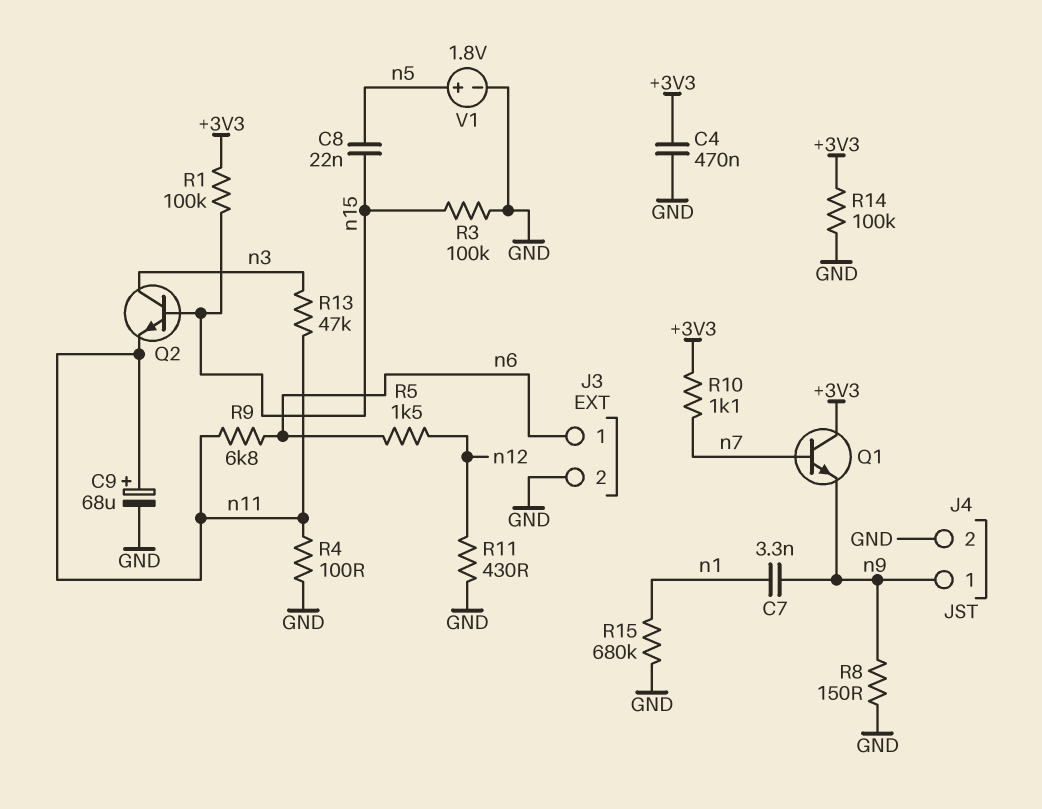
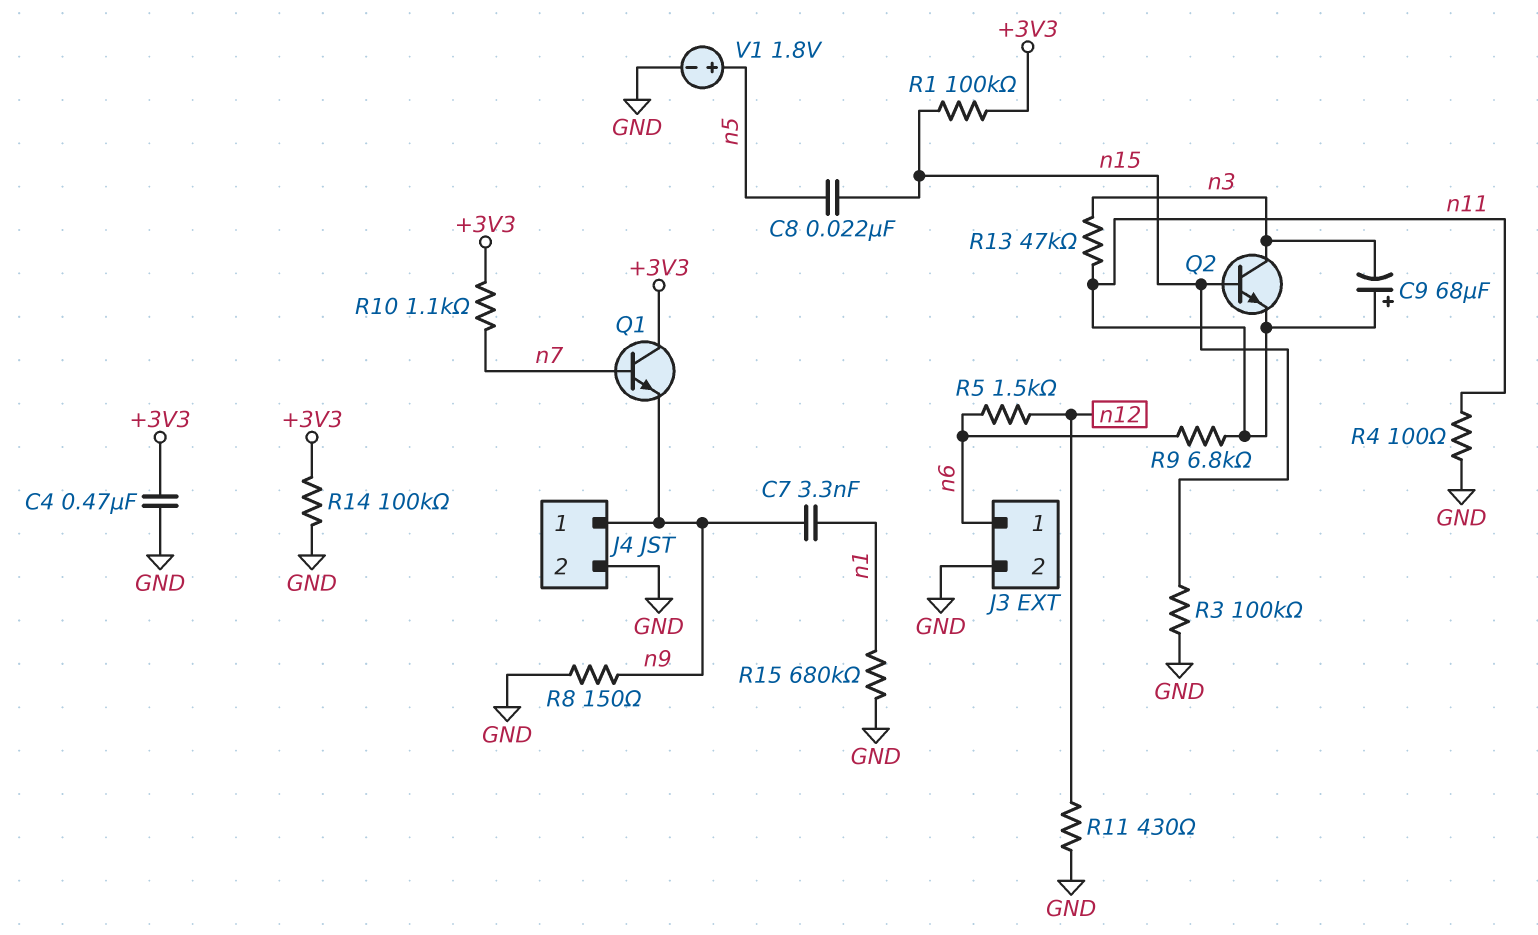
C9: 68uF (plus n11, minus GND) -> 68uF (plus n11, minus n3)

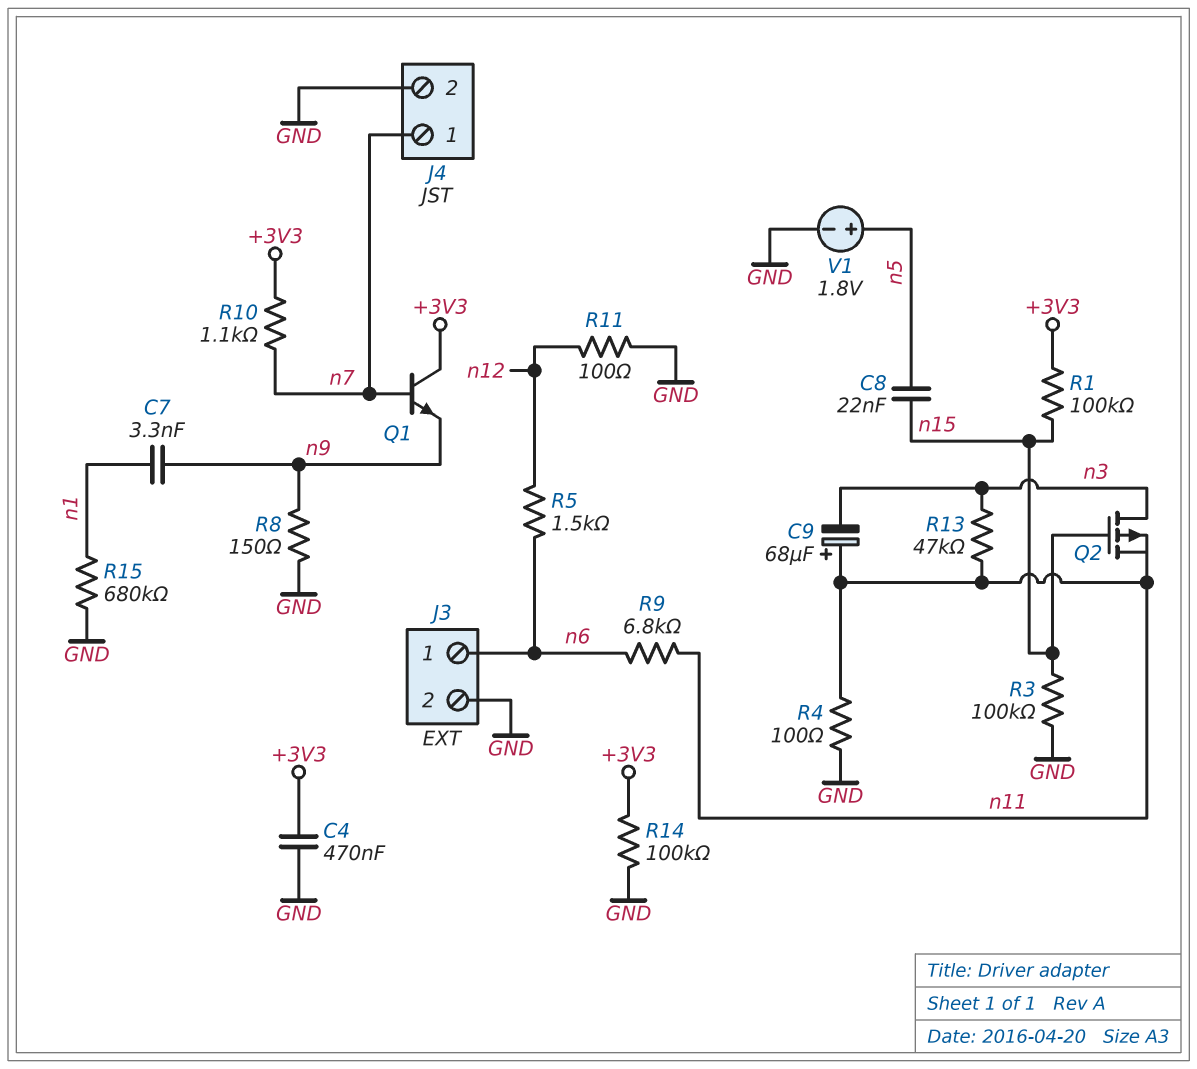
J4 pin 1: n9 -> n7
Q2: NPN (B n15, C n3, E n11) -> PMOS (G n15, D n3, S n11)
R11: 430 (GND, n12) -> 100 (GND, n12)

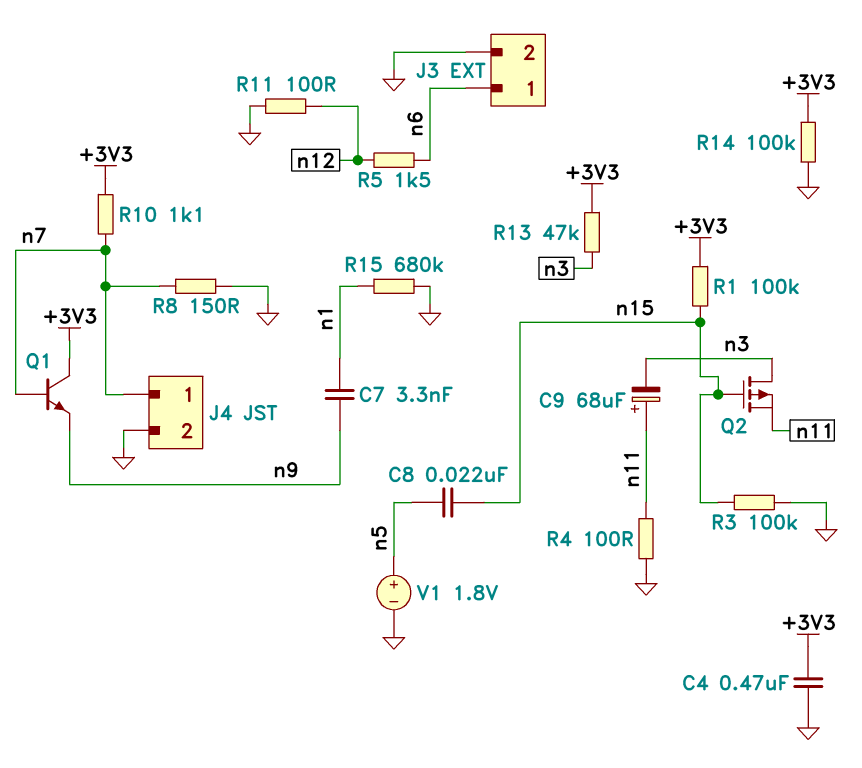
R8: 150 (GND, n9) -> 150 (GND, n7)
R9: 6.8k (n6, n11) -> none
R13: 47k (n3, n11) -> 47k (+3V3, n3)

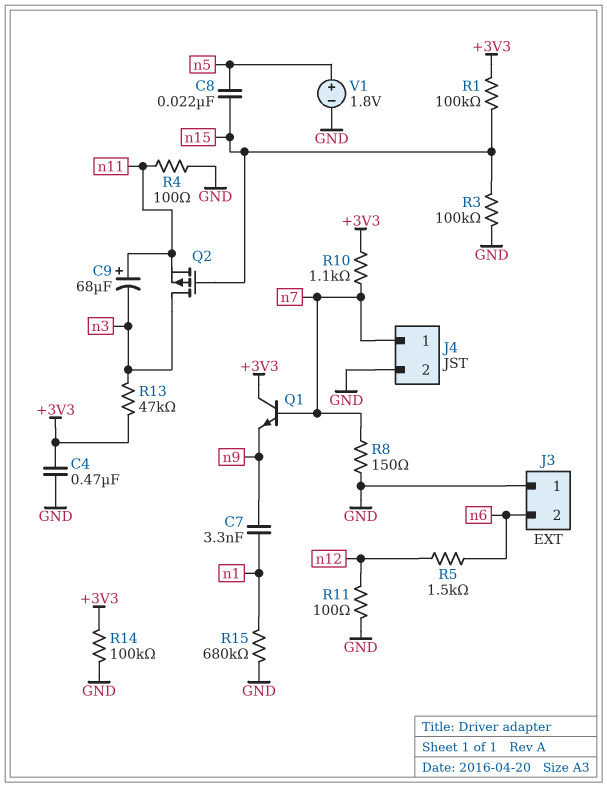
J3 pin 1: n6 -> GND
J3 pin 2: GND -> n6

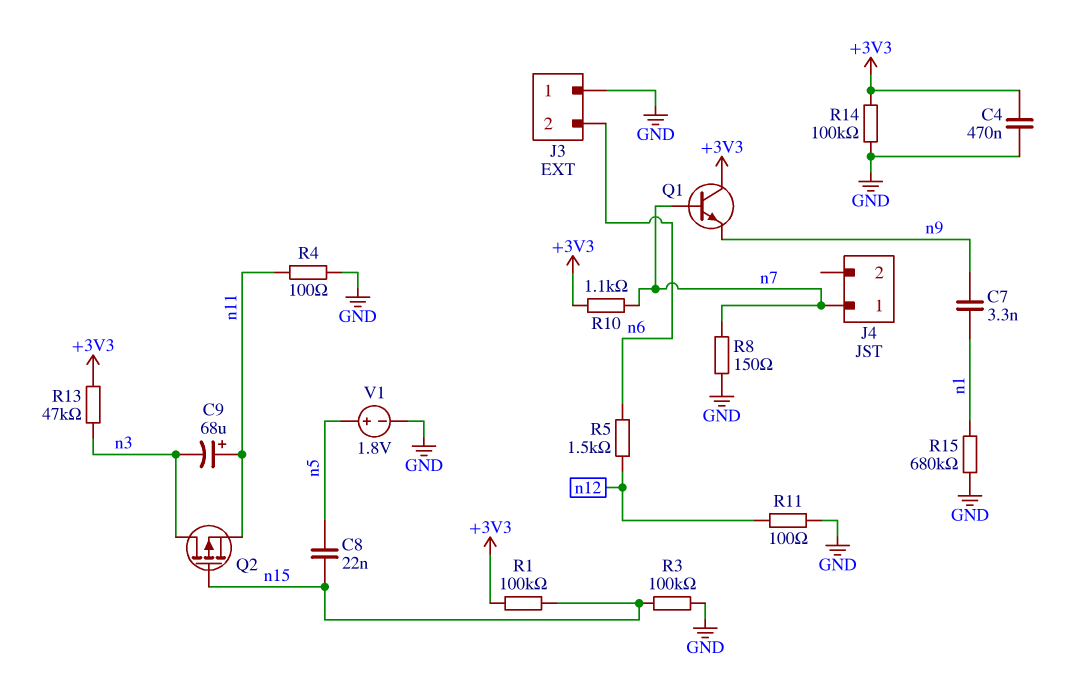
J4 pin 2: GND -> none

